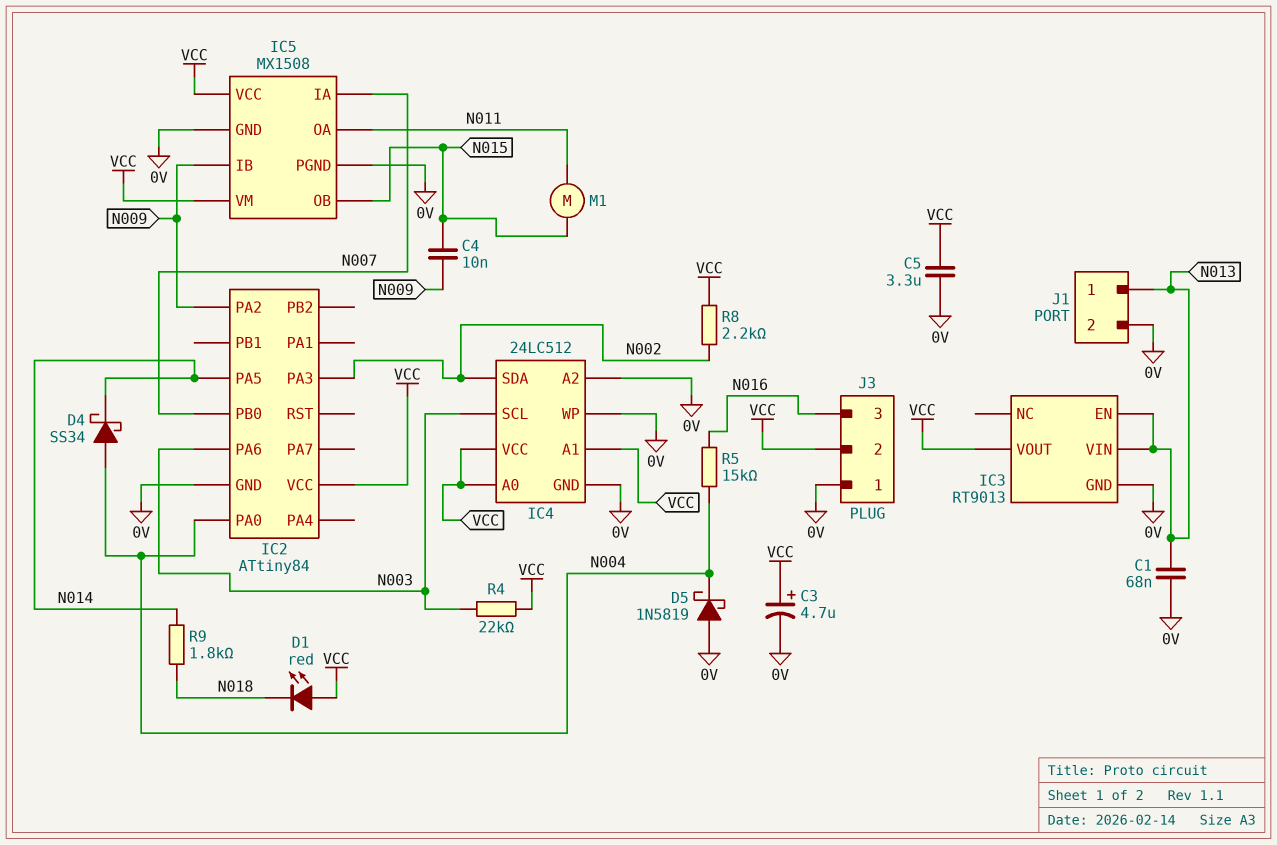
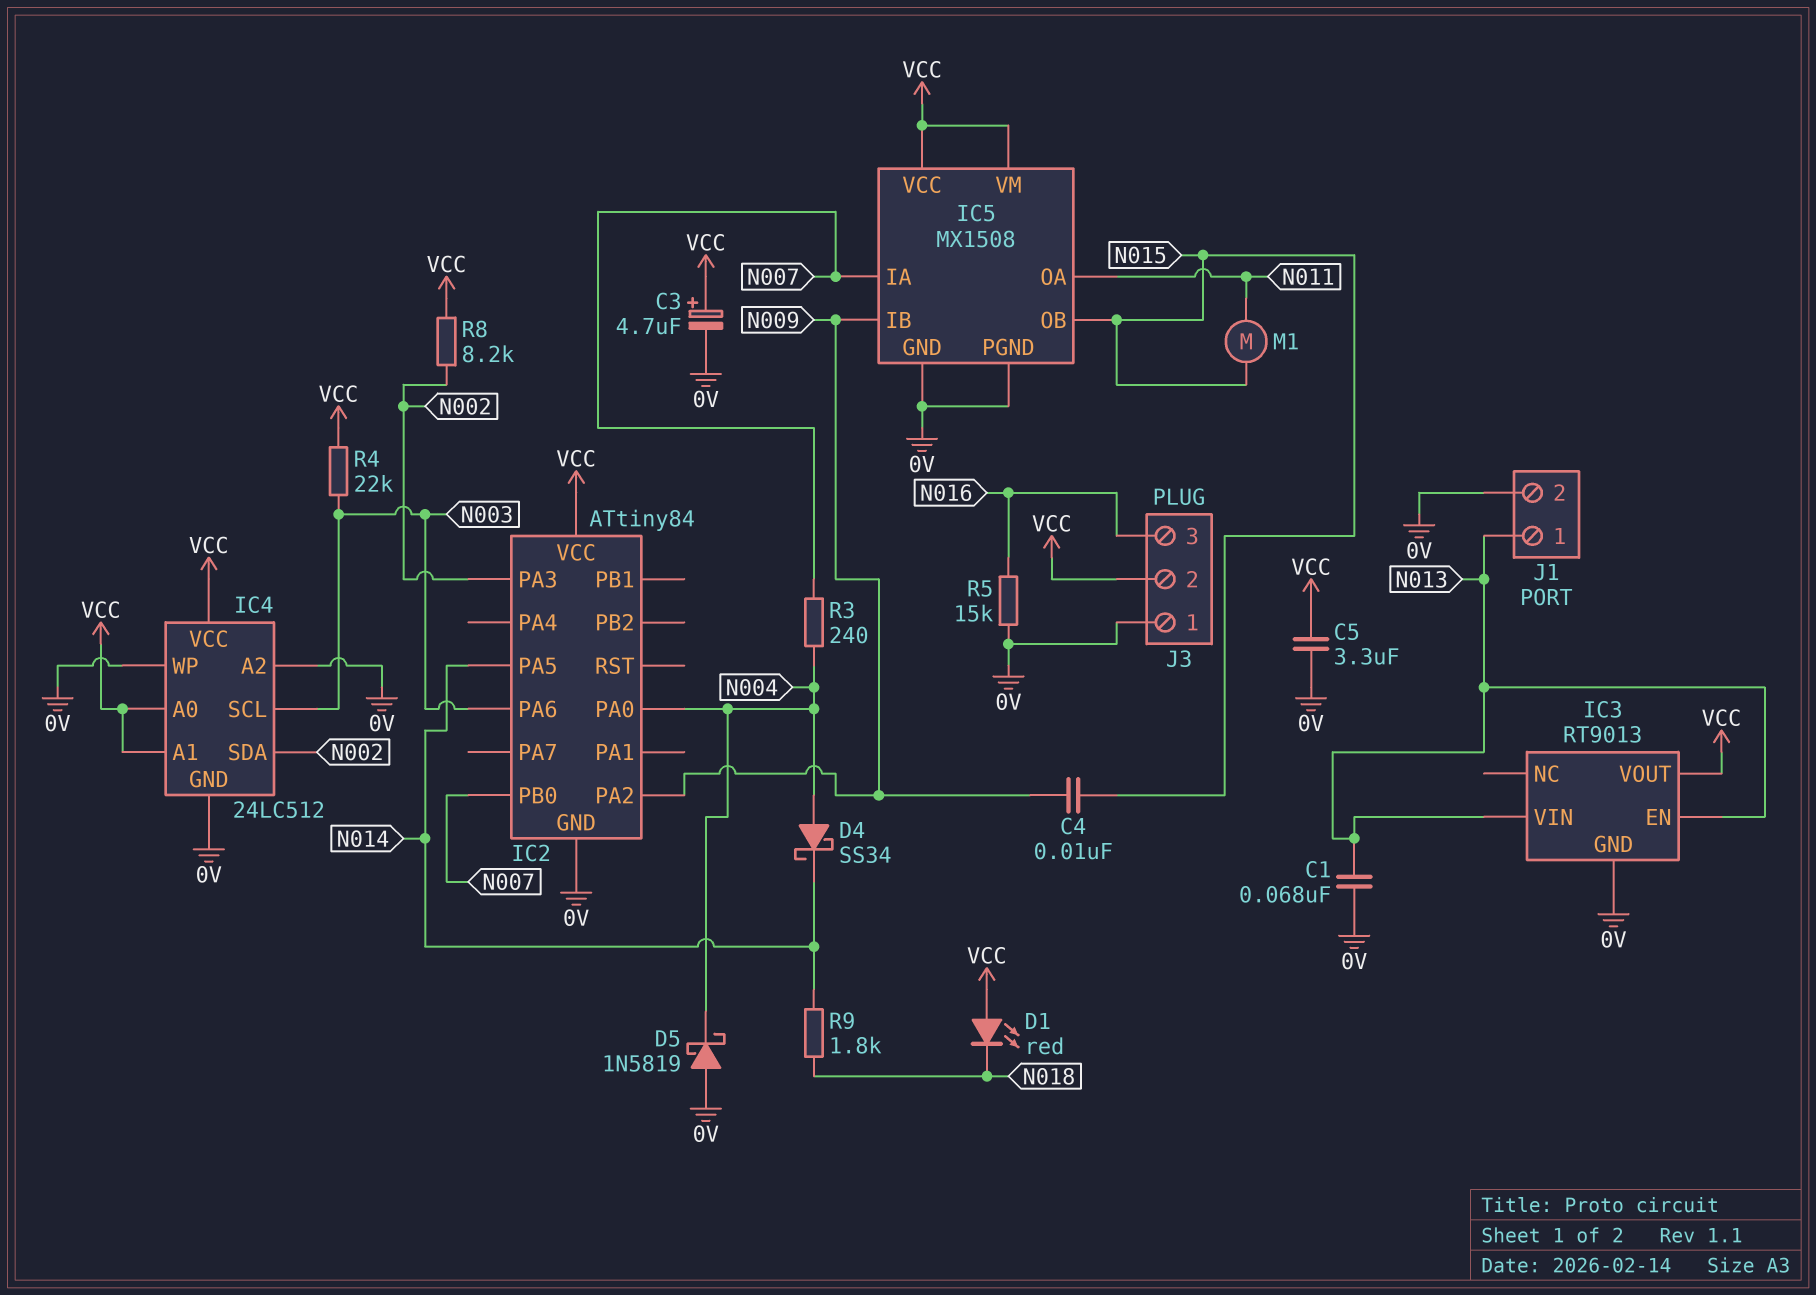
R3: none -> 240 (N004, N007)
R5: 15k (N004, N016) -> 15k (0V, N016)
R8: 2.2k (N002, VCC) -> 8.2k (N002, VCC)

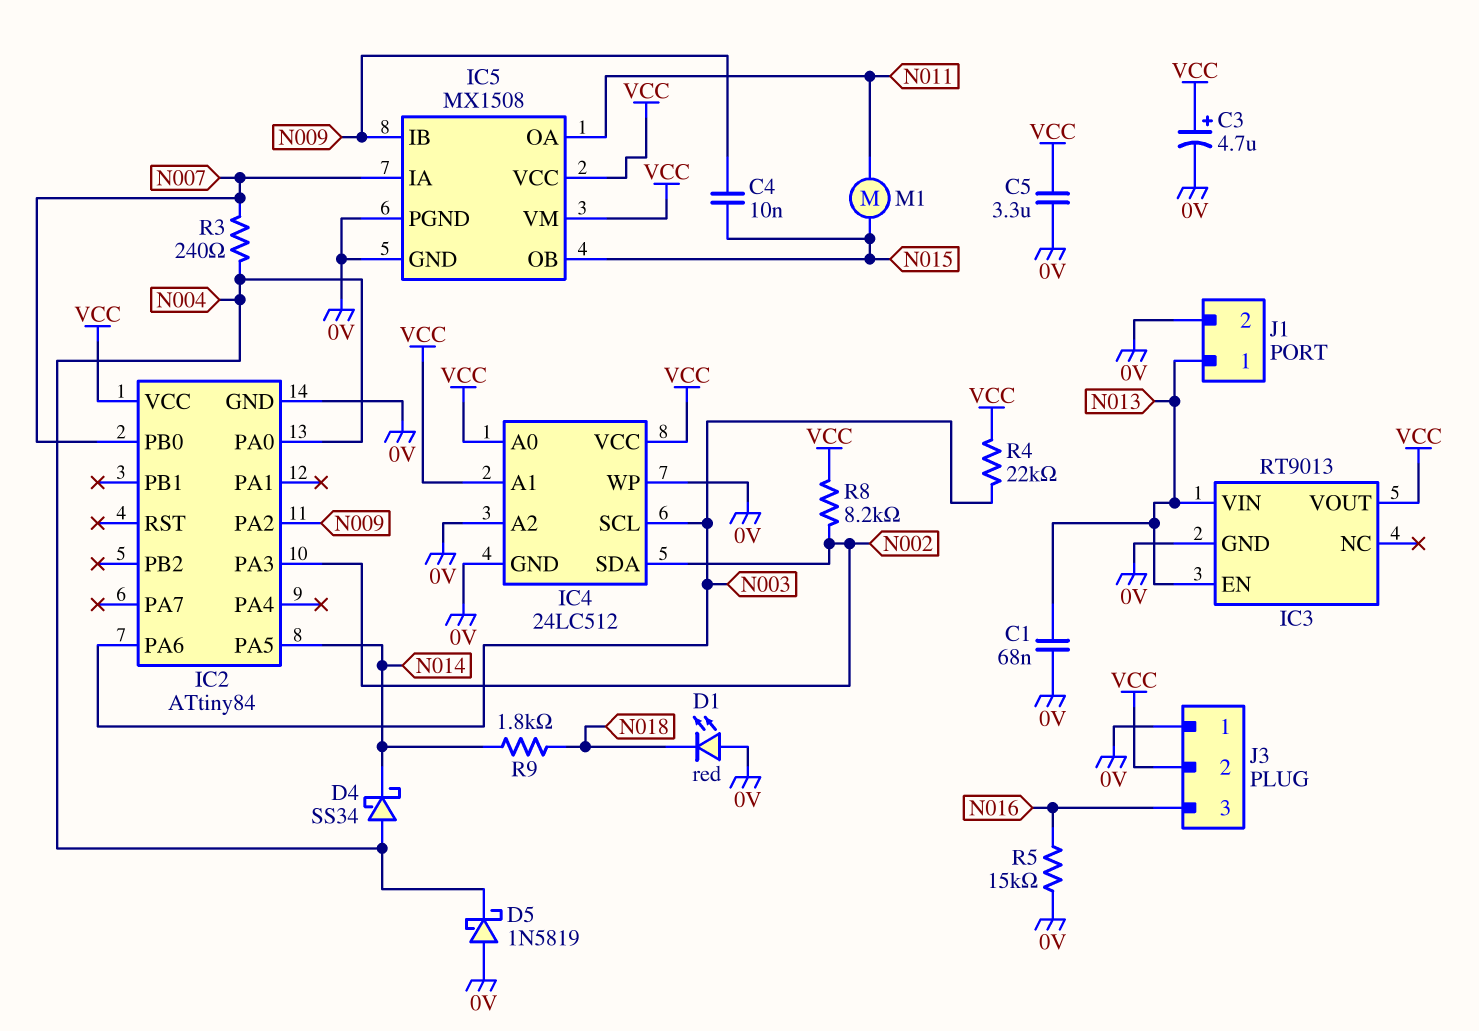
D1: LED red (A VCC, K N018) -> LED red (A 0V, K N018)

